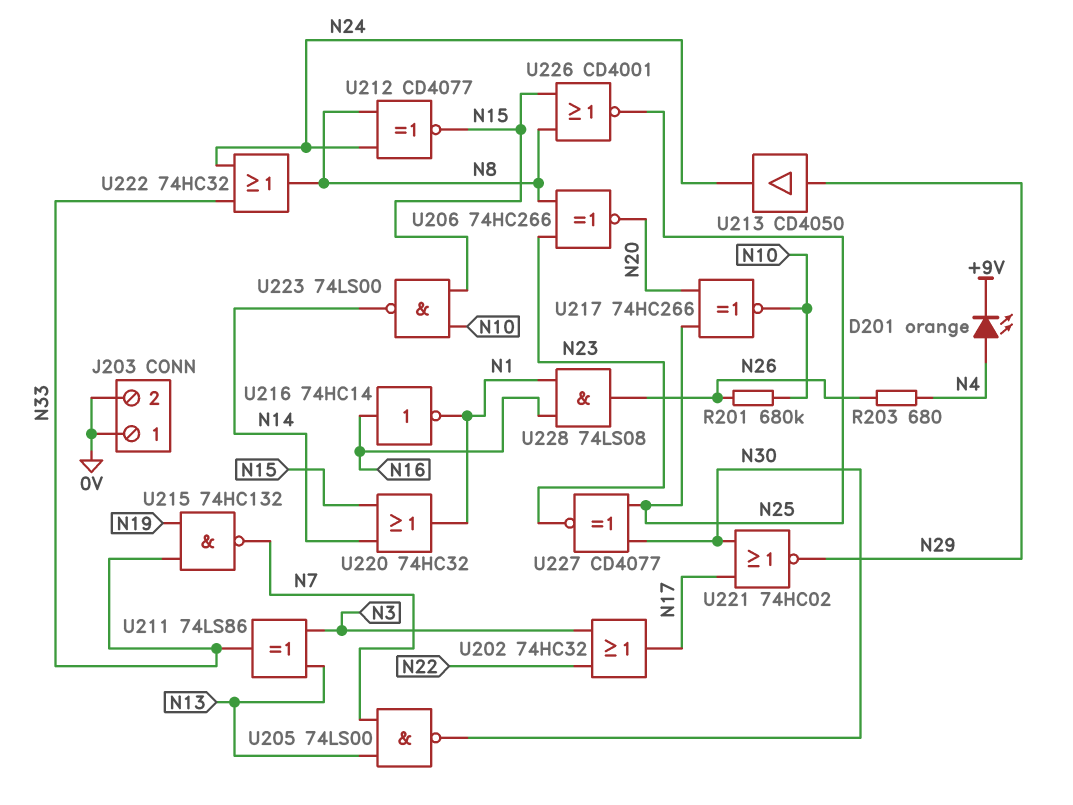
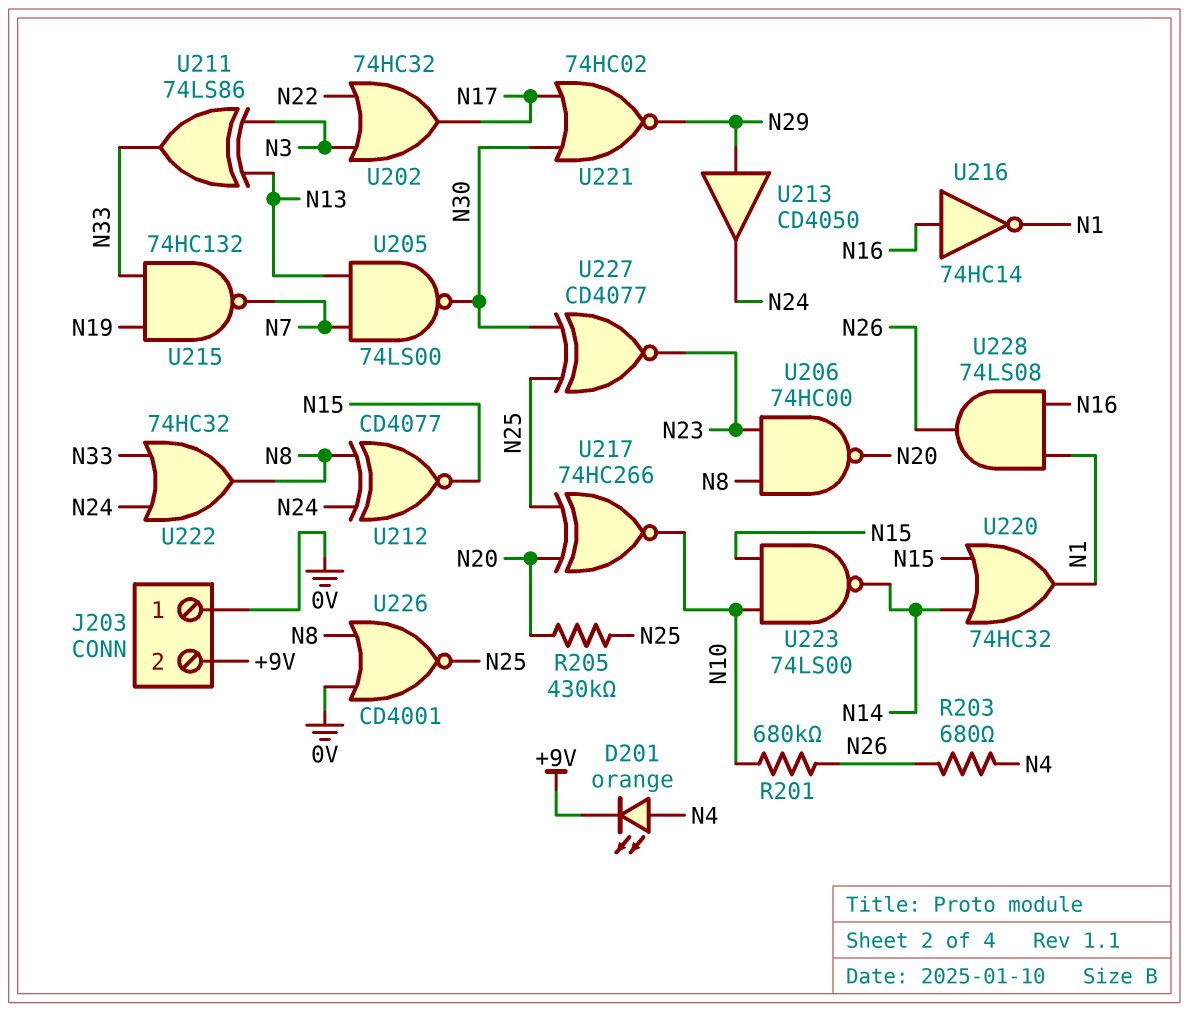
J203 pin 2: 0V -> +9V
R205: none -> 430k (N20, N25)
U206: XNOR 74HC266 (in N8, in N23, out N20) -> NAND 74HC00 (in N8, in N23, out N20)
U226: NOR CD4001 (in N8, in N15, out N25) -> NOR CD4001 (in 0V, in N8, out N25)

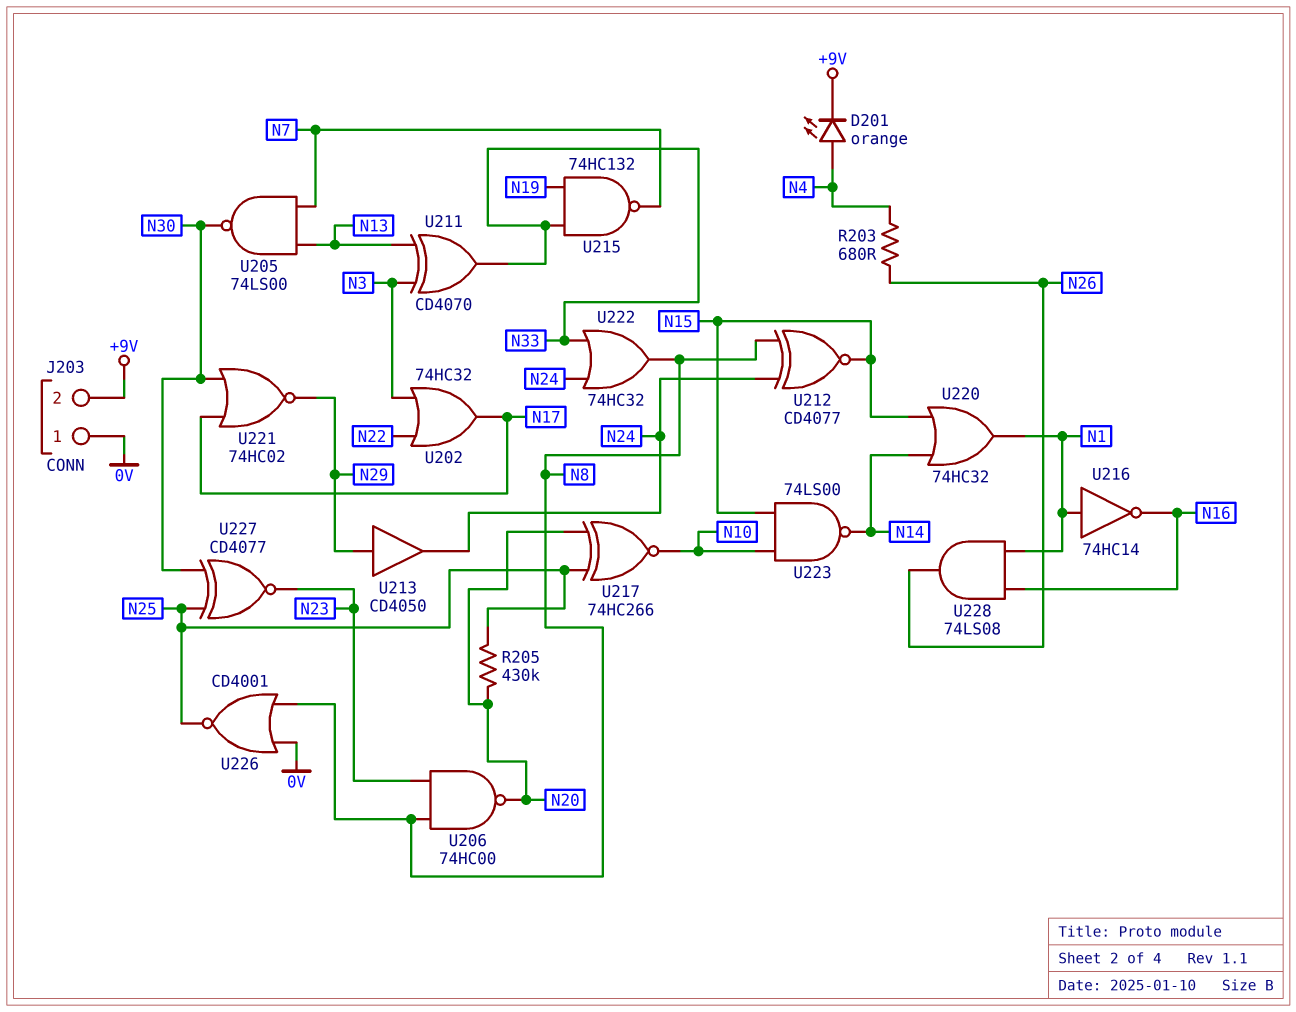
R201: 680k (N10, N26) -> none
U211: XOR 74LS86 (in N3, in N13, out N33) -> XOR CD4070 (in N3, in N13, out N33)
U216: NOT 74HC14 (in N16, out N1) -> NOT 74HC14 (in N1, out N16)

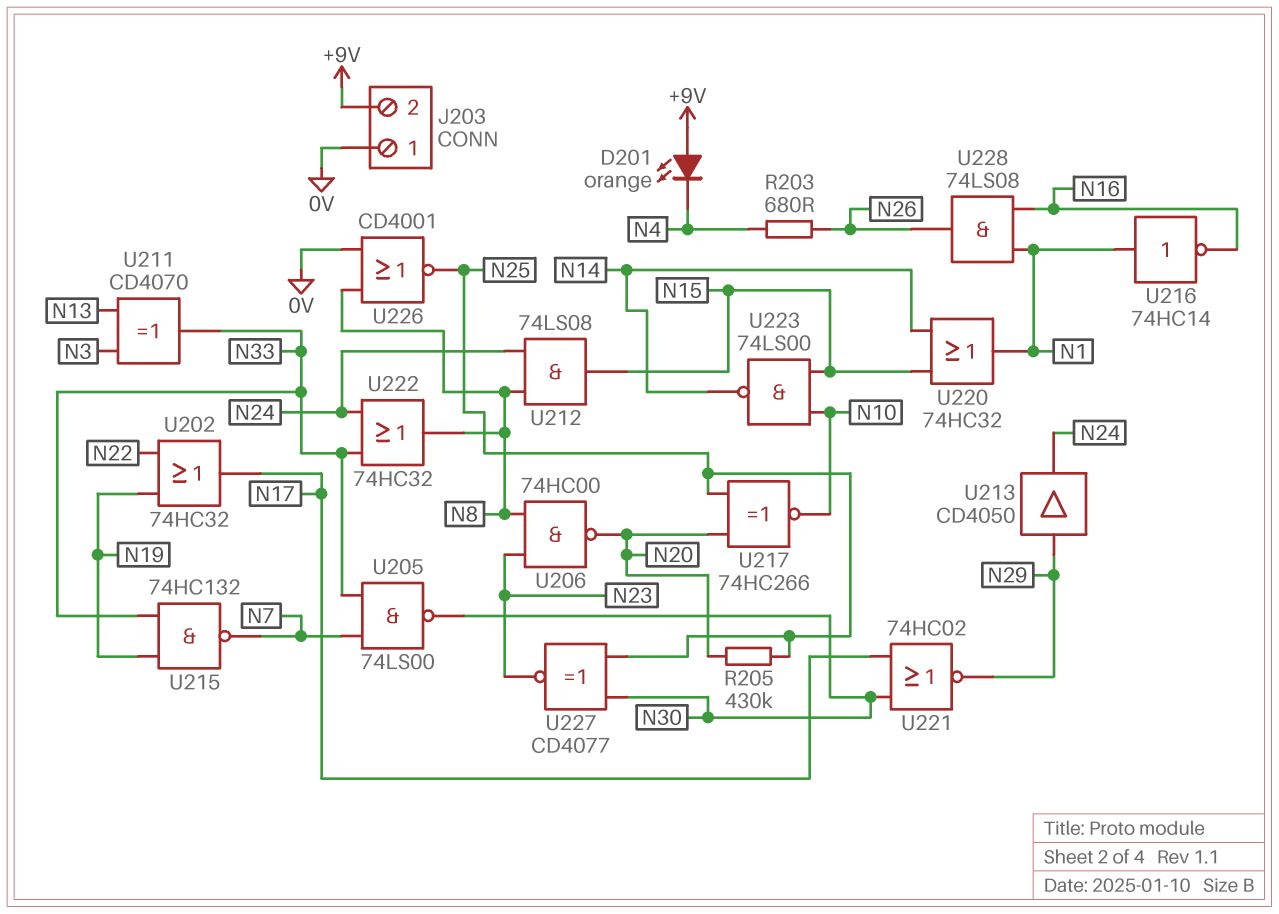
D201: LED orange (A N4, K +9V) -> LED orange (A +9V, K N4)
U202: OR 74HC32 (in N3, in N22, out N17) -> OR 74HC32 (in N19, in N22, out N17)
U205: NAND 74LS00 (in N7, in N13, out N30) -> NAND 74LS00 (in N7, in N33, out N30)
U212: XNOR CD4077 (in N8, in N24, out N15) -> AND 74LS08 (in N8, in N24, out N15)

